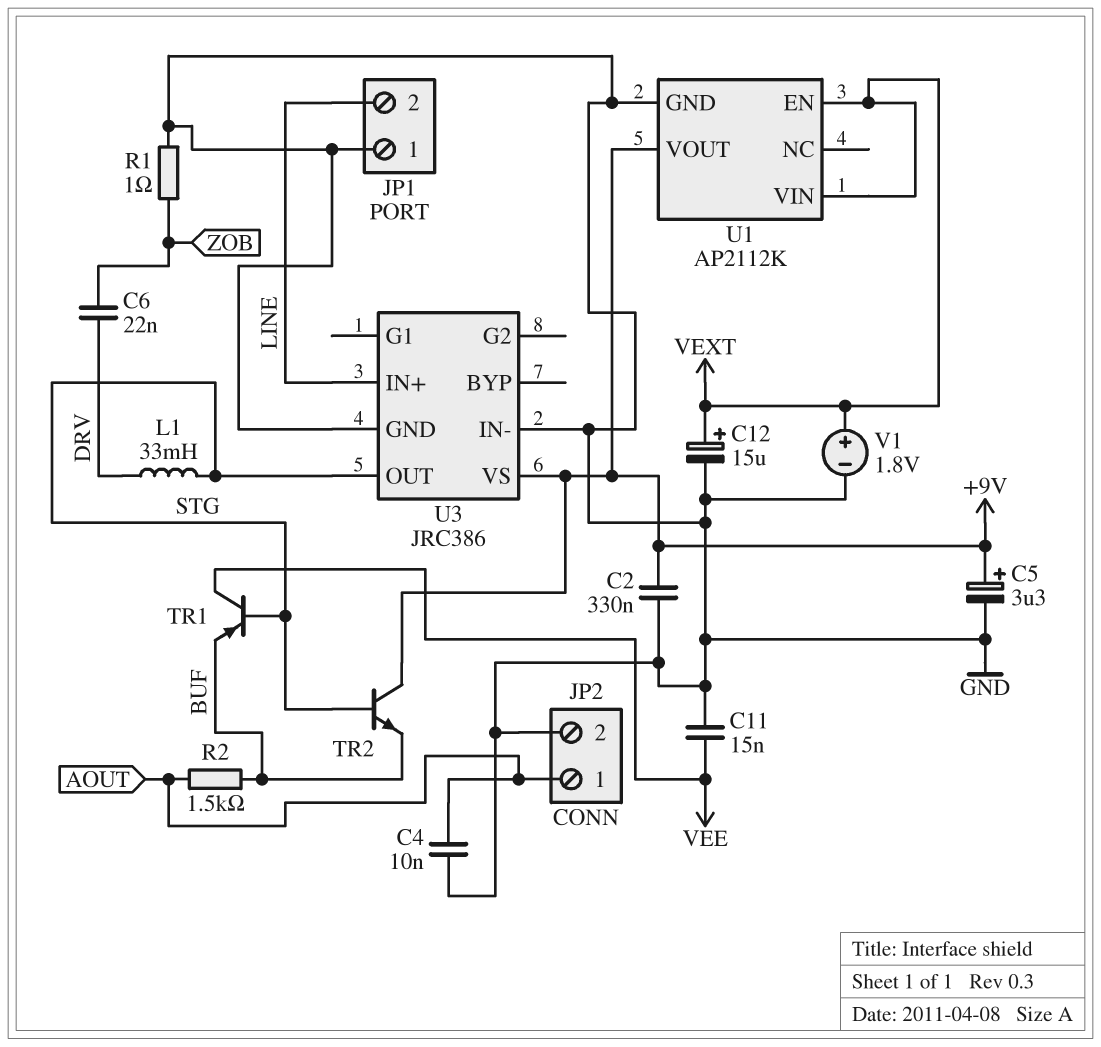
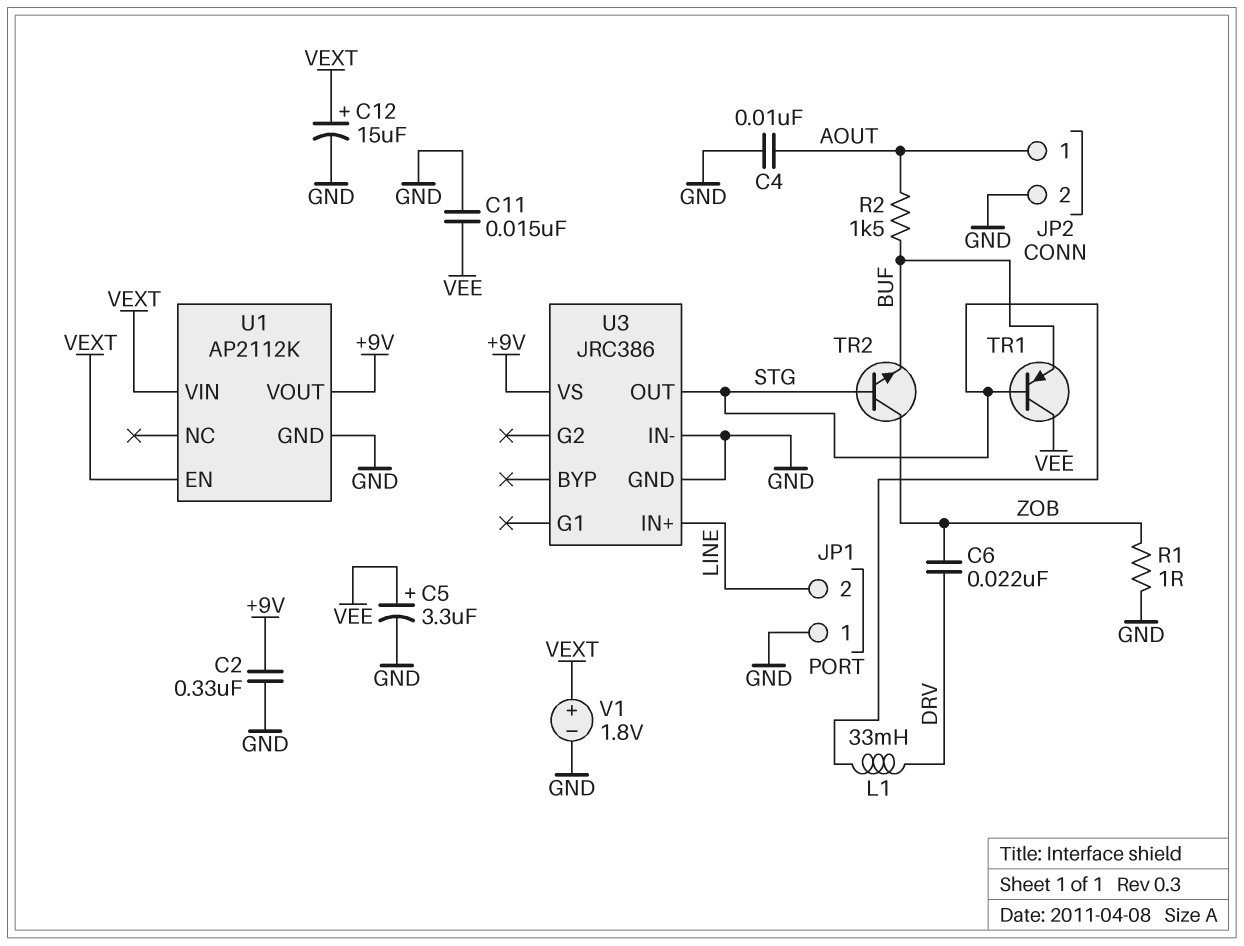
C5: 3.3uF (plus +9V, minus GND) -> 3.3uF (plus VEE, minus GND)
TR2: NPN (B STG, C +9V, E BUF) -> NPN (B STG, C ZOB, E BUF)

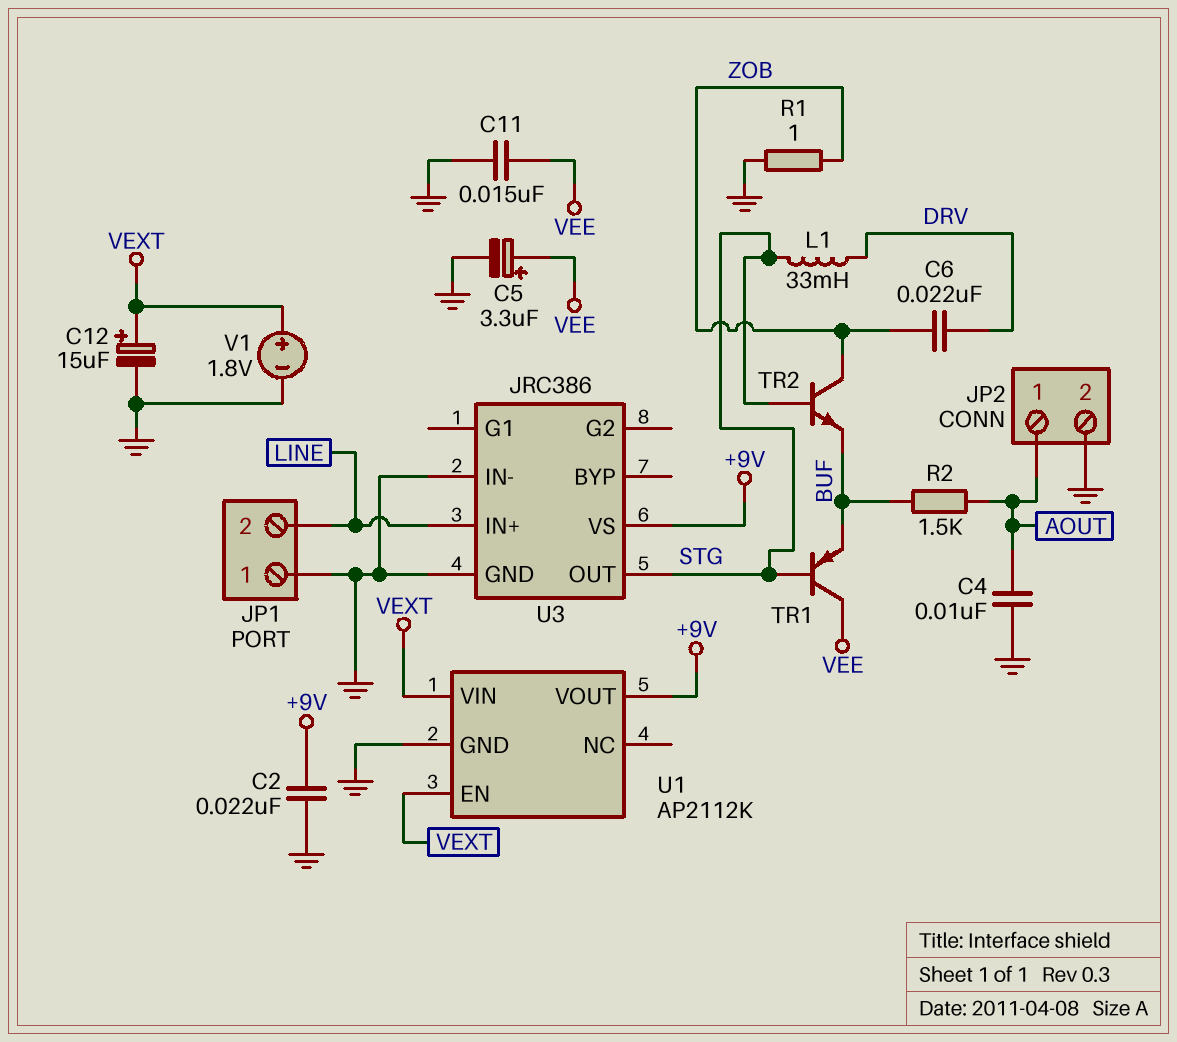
C2: 330nF (+9V, GND) -> 22nF (+9V, GND)

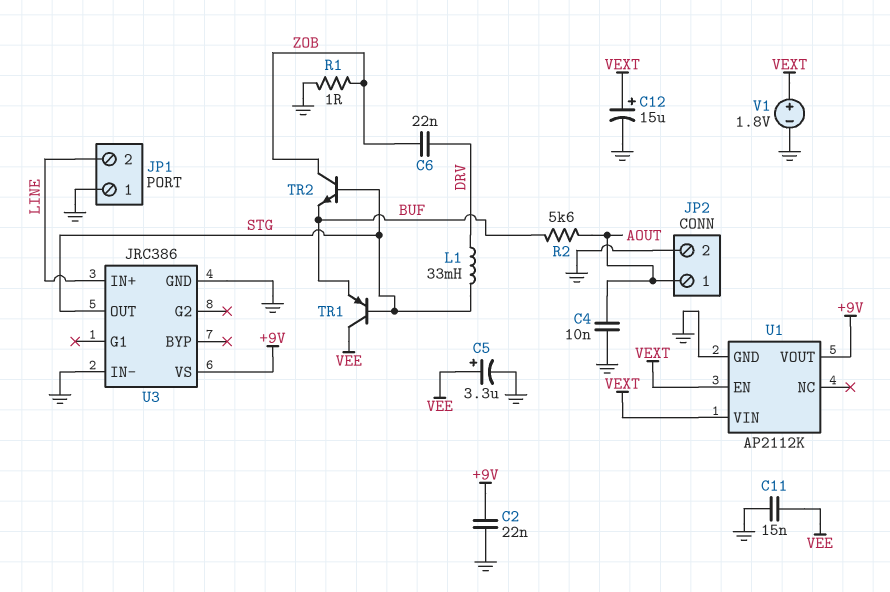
R2: 1.5k (AOUT, BUF) -> 5.6k (AOUT, BUF)

